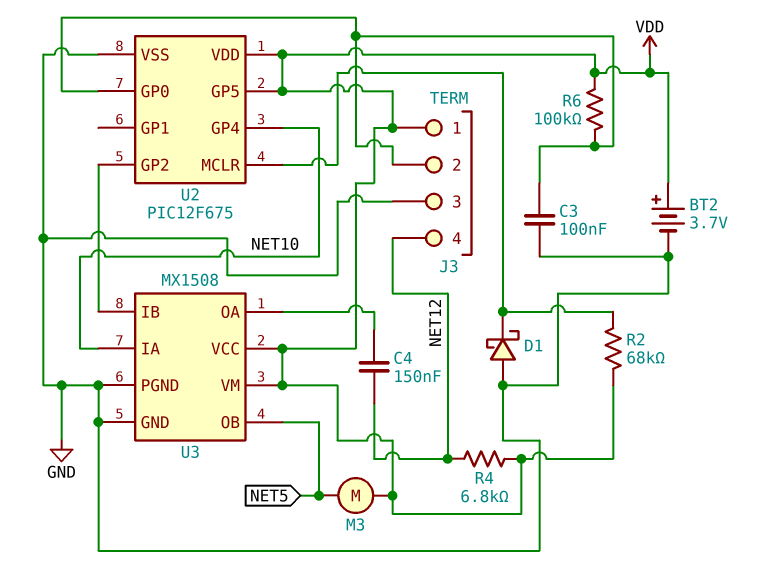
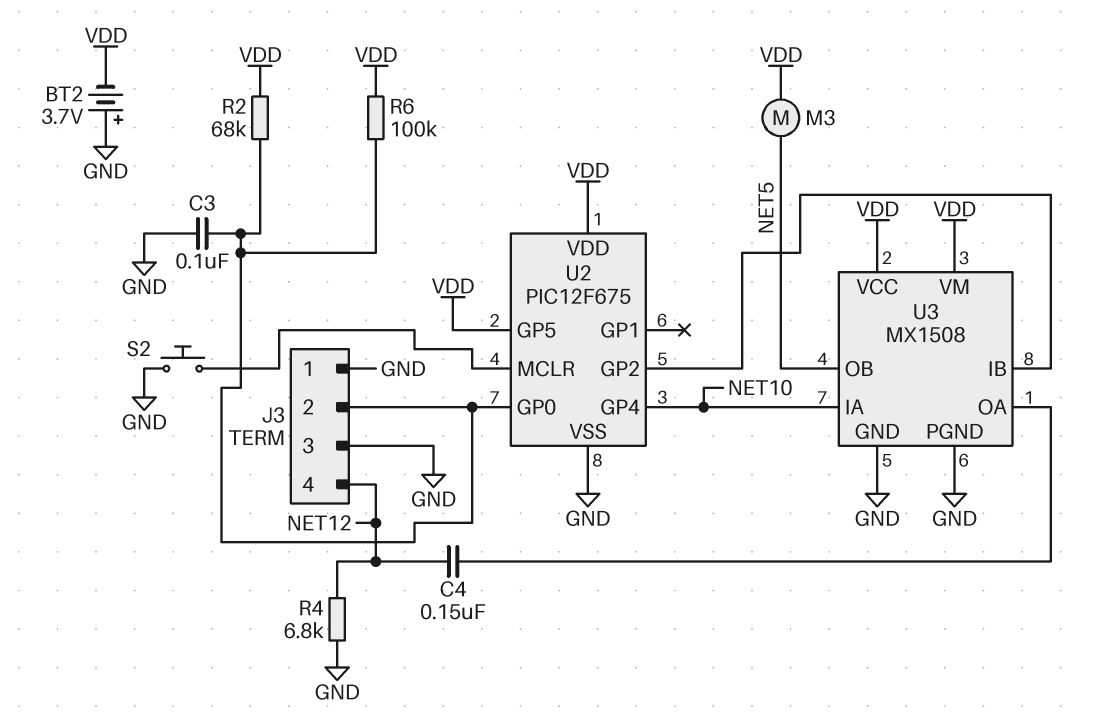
BT2: 3.7V (plus VDD, minus GND) -> 3.7V (plus GND, minus VDD)
D1: schottky (A GND, K U2/MCLR) -> none
J3 pin 1: VDD -> GND
R2: 68k (U2/MCLR, VDD) -> 68k (J3/2, VDD)
R4: 6.8k (NET12, VDD) -> 6.8k (GND, NET12)
S2: none -> button (GND, U2/MCLR)

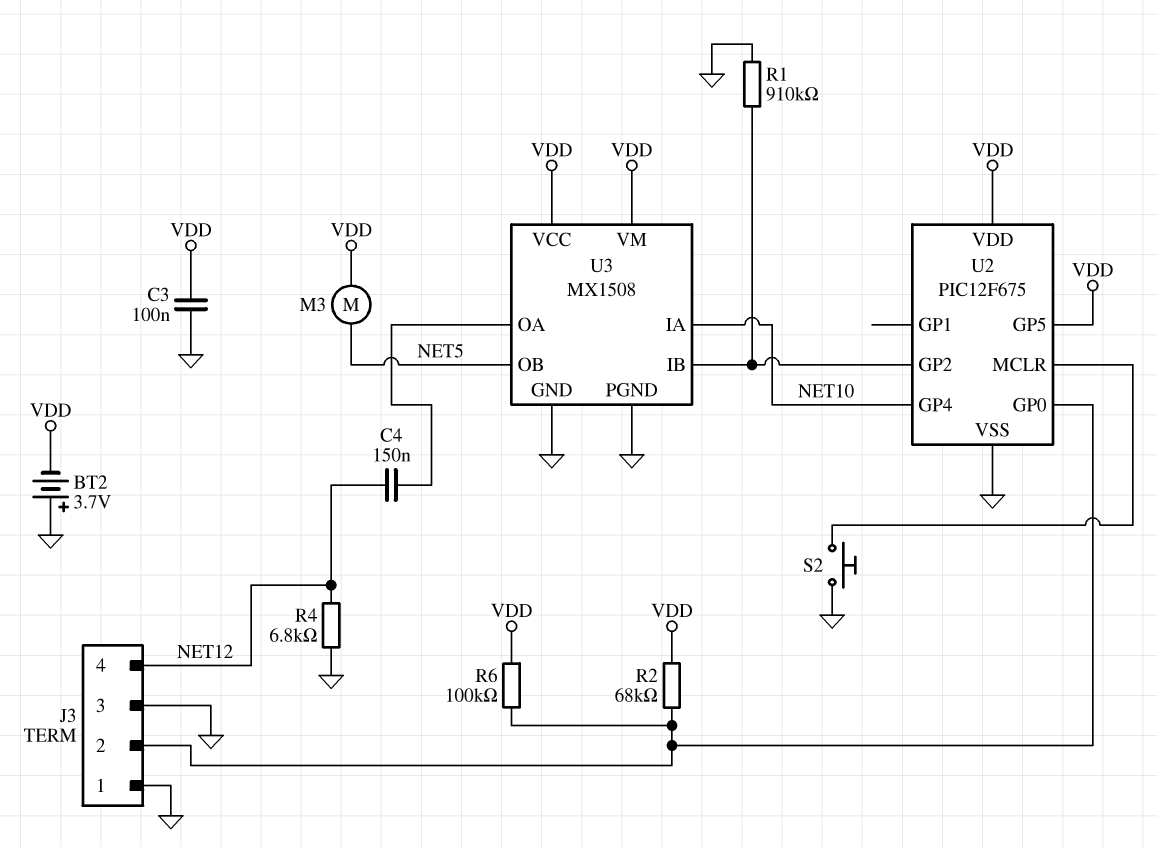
C3: 100nF (GND, J3/2) -> 100nF (GND, VDD)
R1: none -> 910k (GND, U2/GP2)

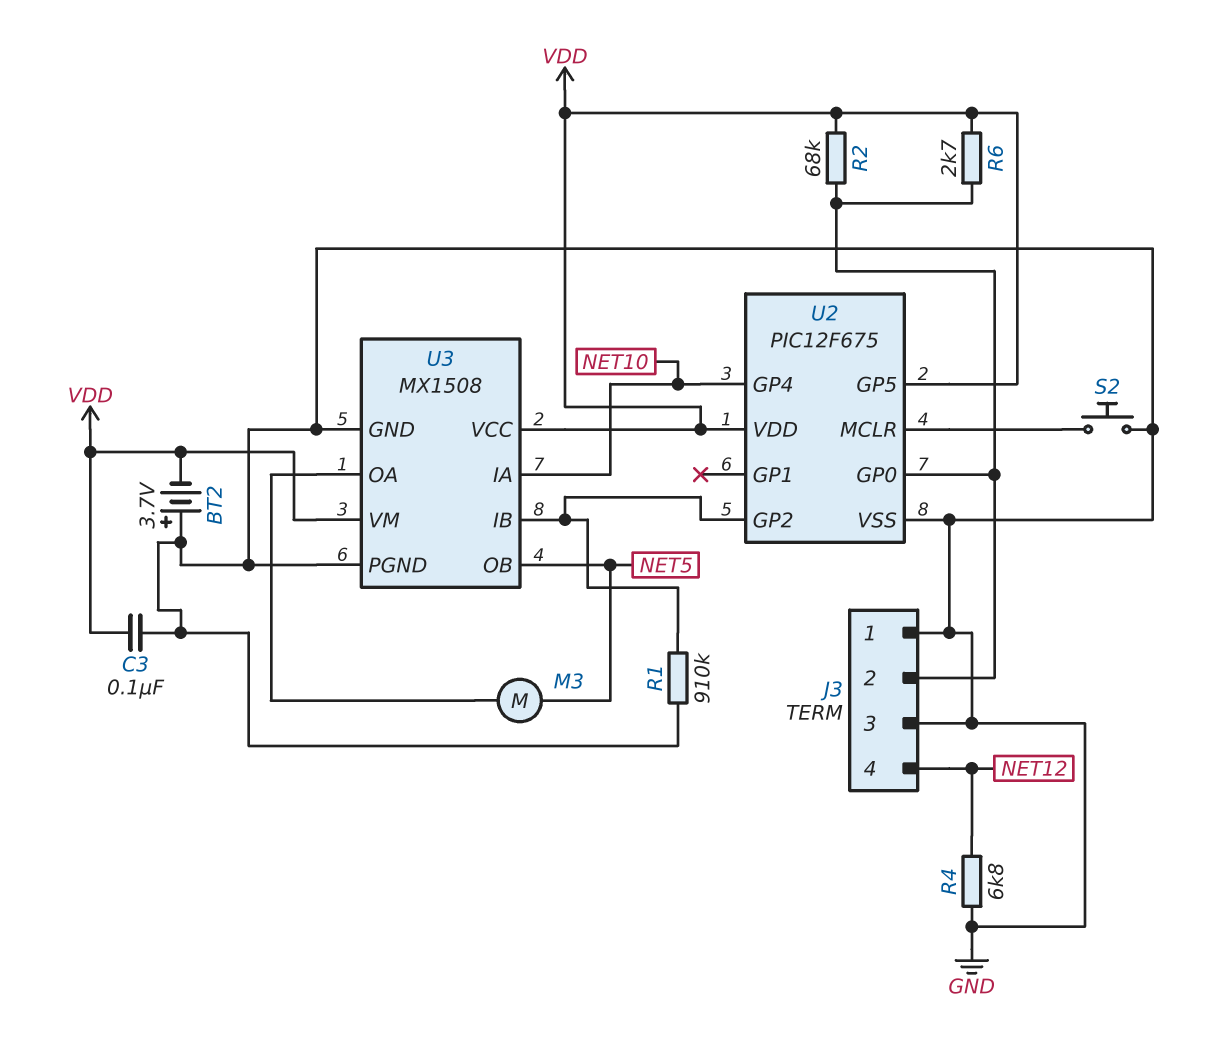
C4: 150nF (NET12, U3/OA) -> none
M3: motor (NET5, VDD) -> motor (NET5, U3/OA)
R6: 100k (J3/2, VDD) -> 2.7k (J3/2, VDD)

